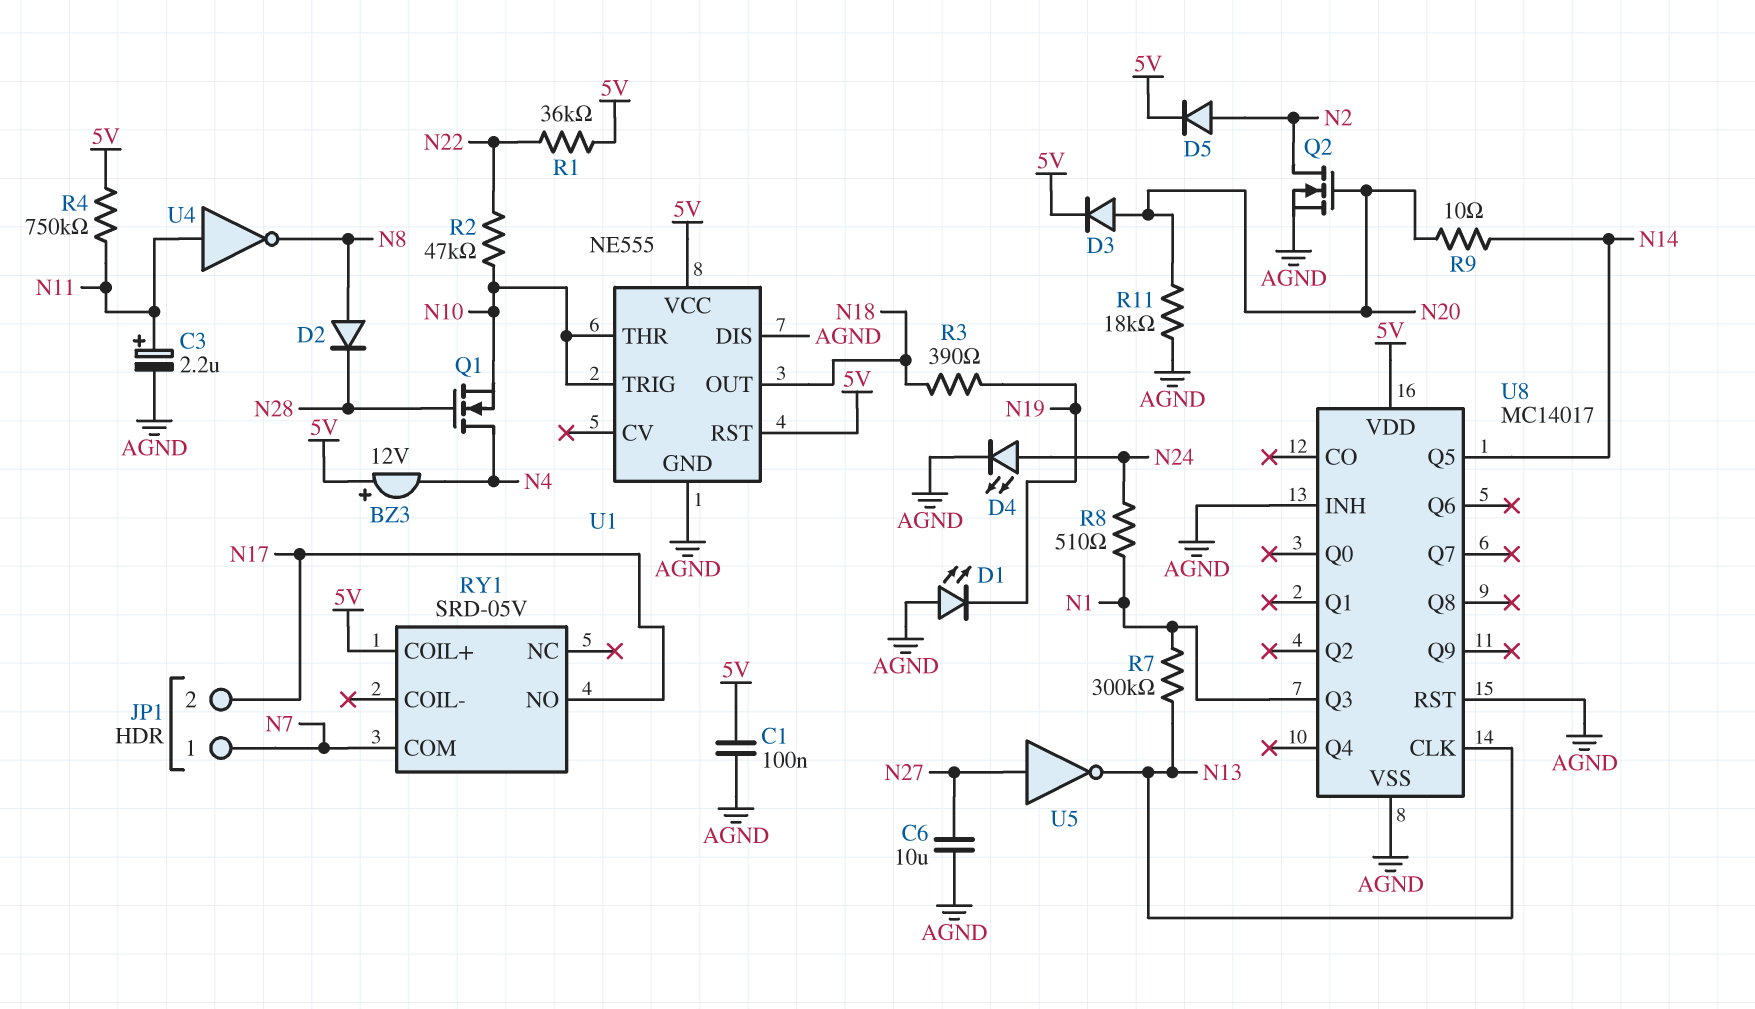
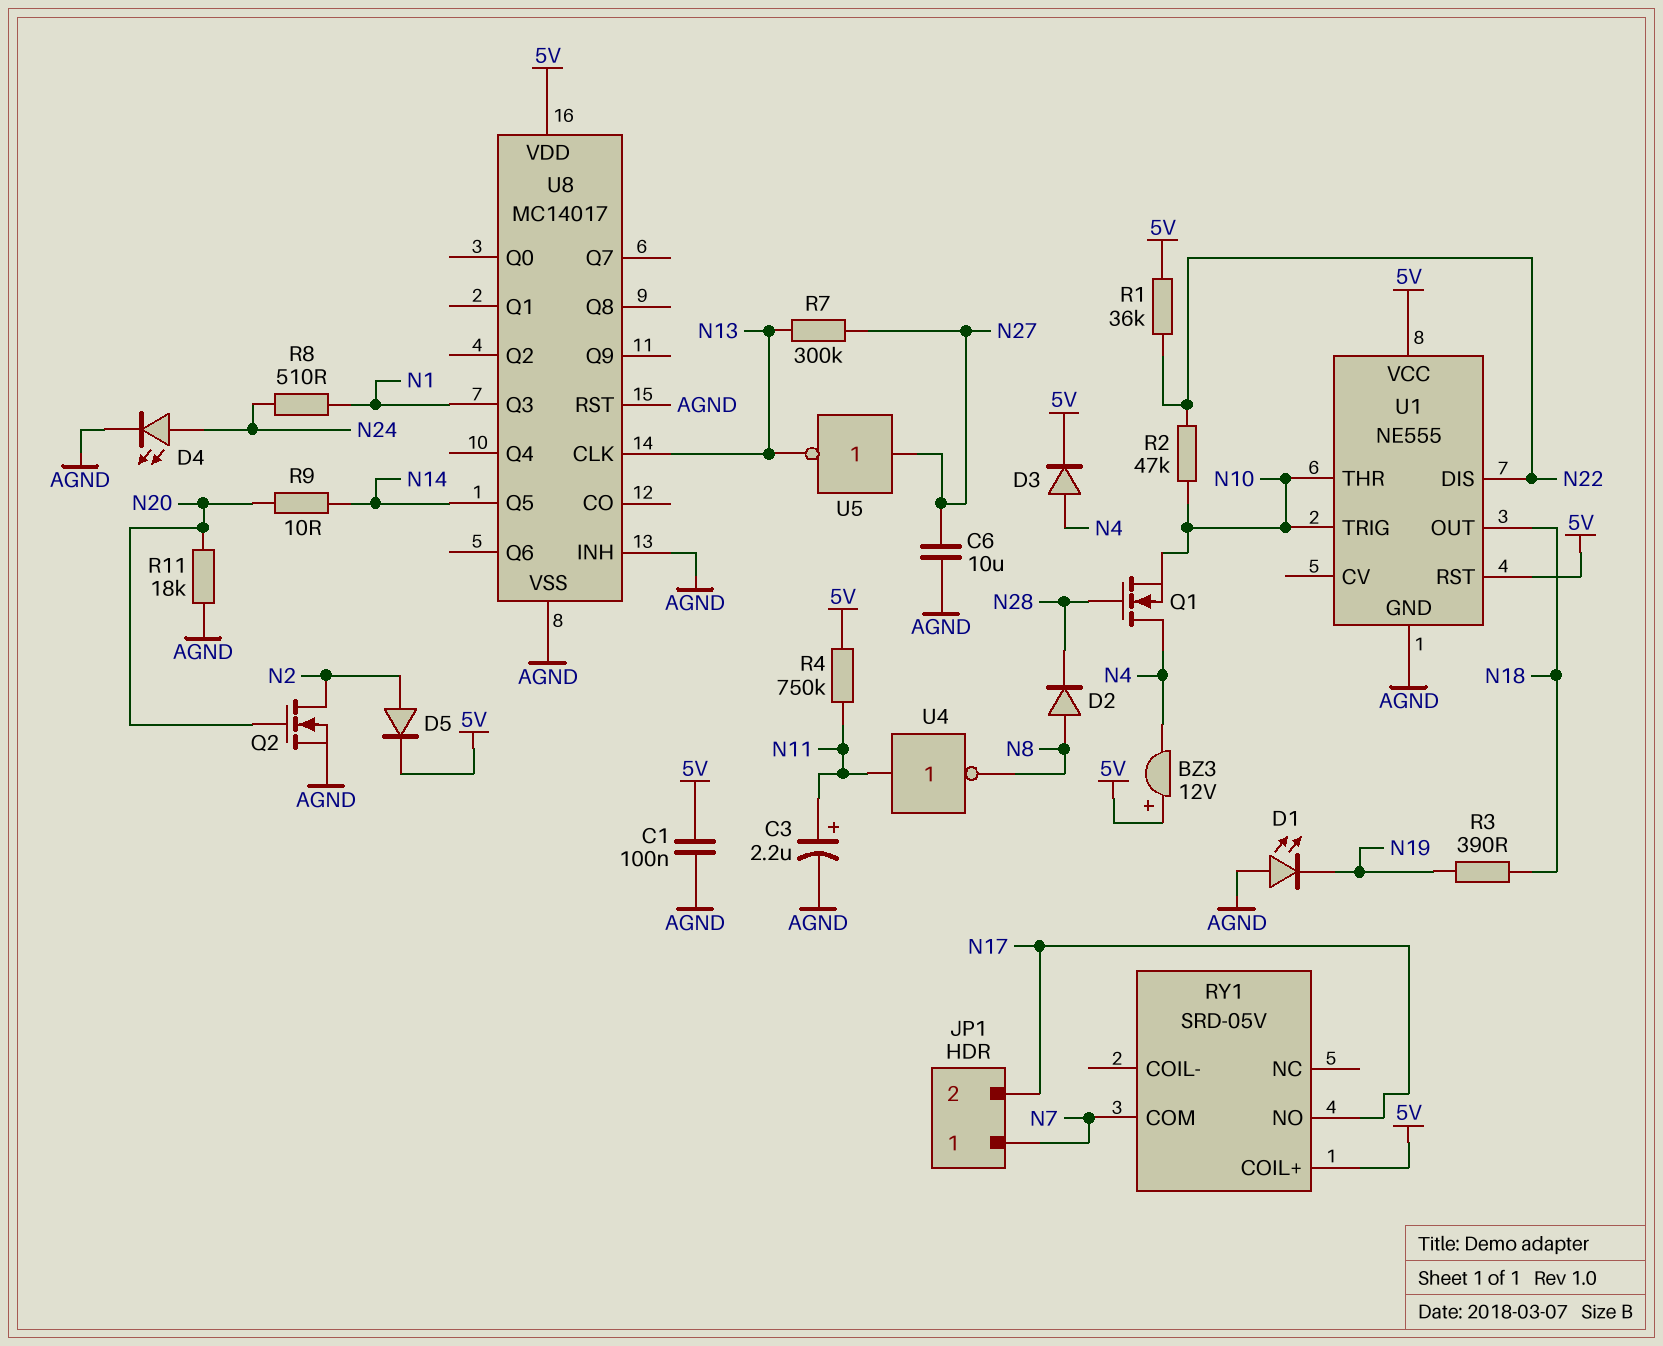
D3: diode (A N20, K 5V) -> diode (A N4, K 5V)
R7: 300k (N1, N13) -> 300k (N13, N27)
U1 pin DIS: AGND -> N22

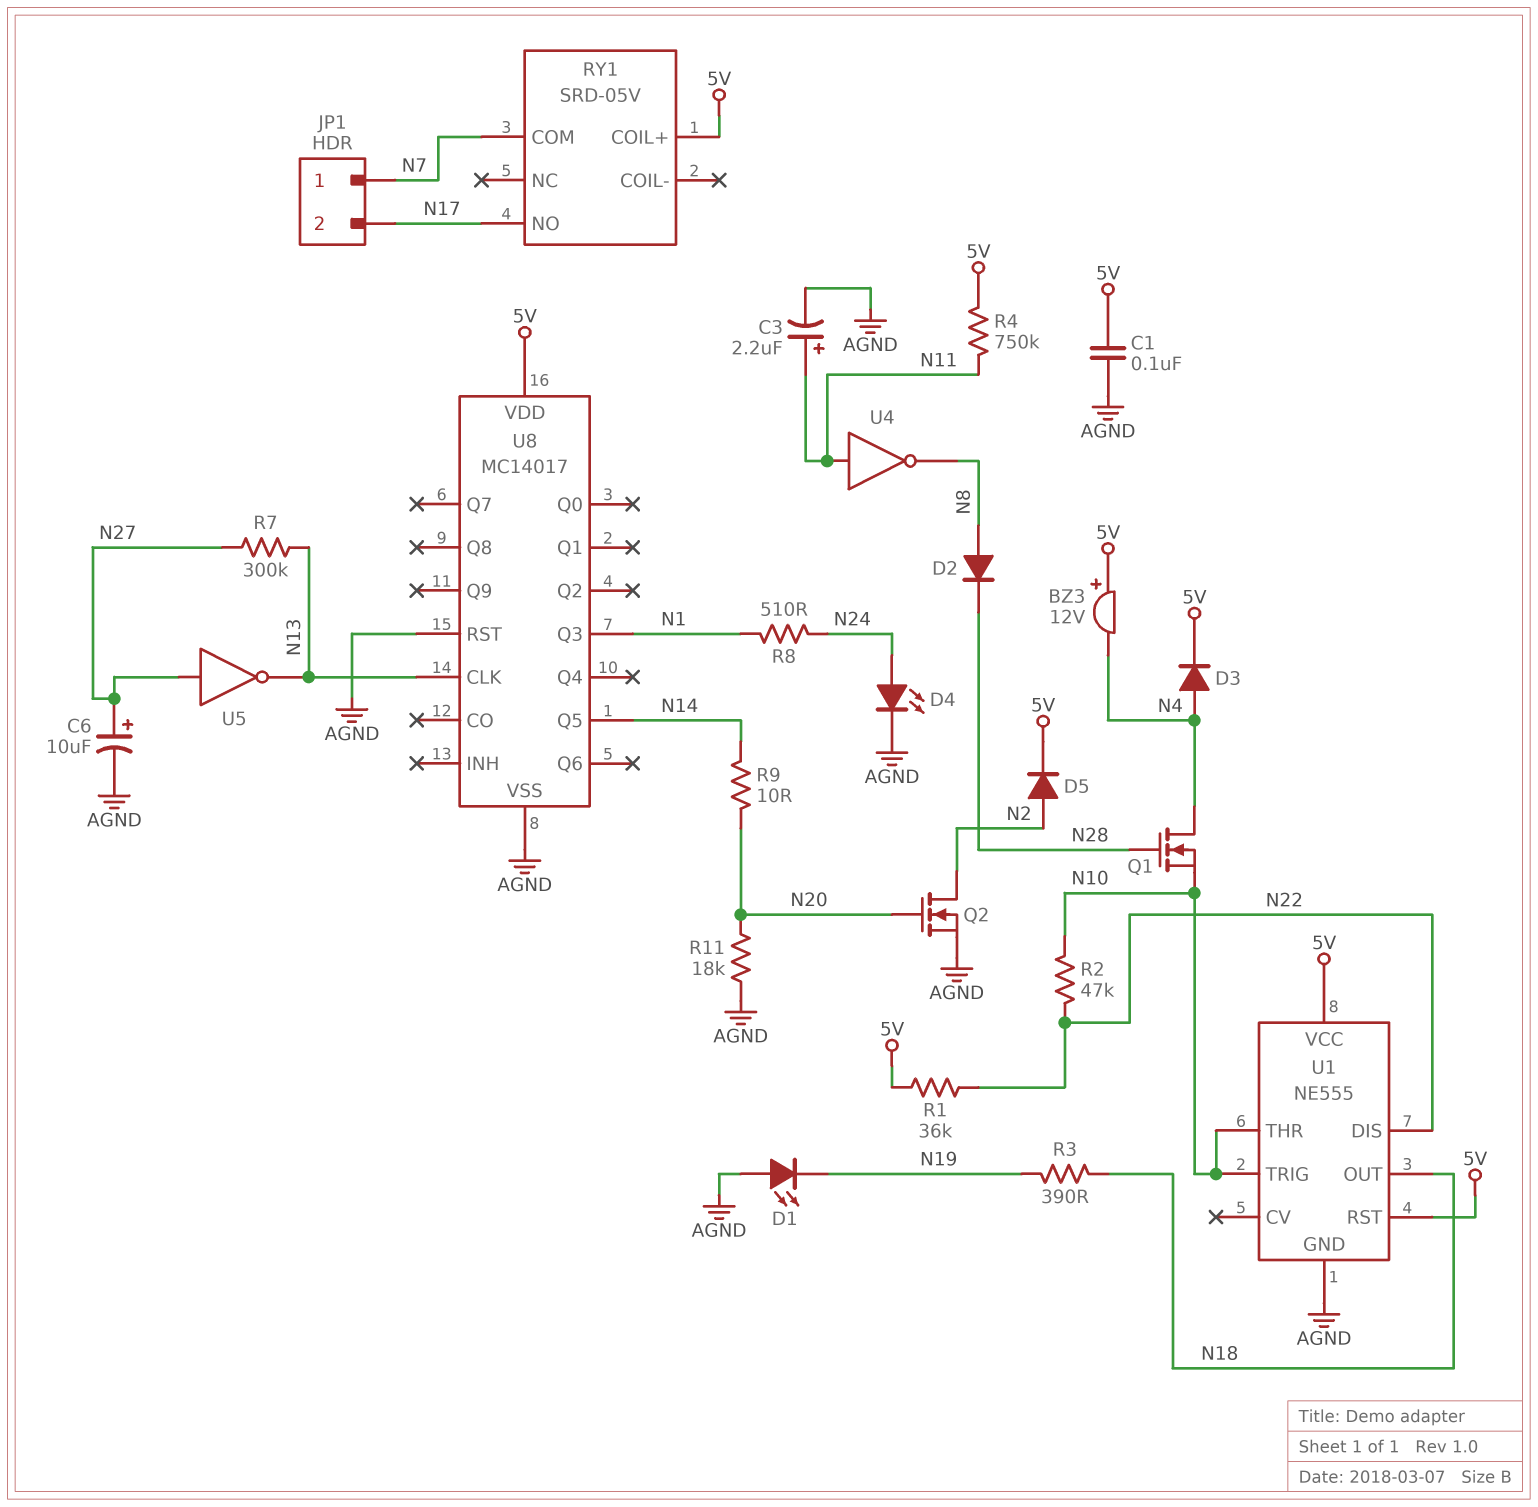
C6: 10uF (AGND, N27) -> 10uF (plus N27, minus AGND)
U8 pin INH: AGND -> none

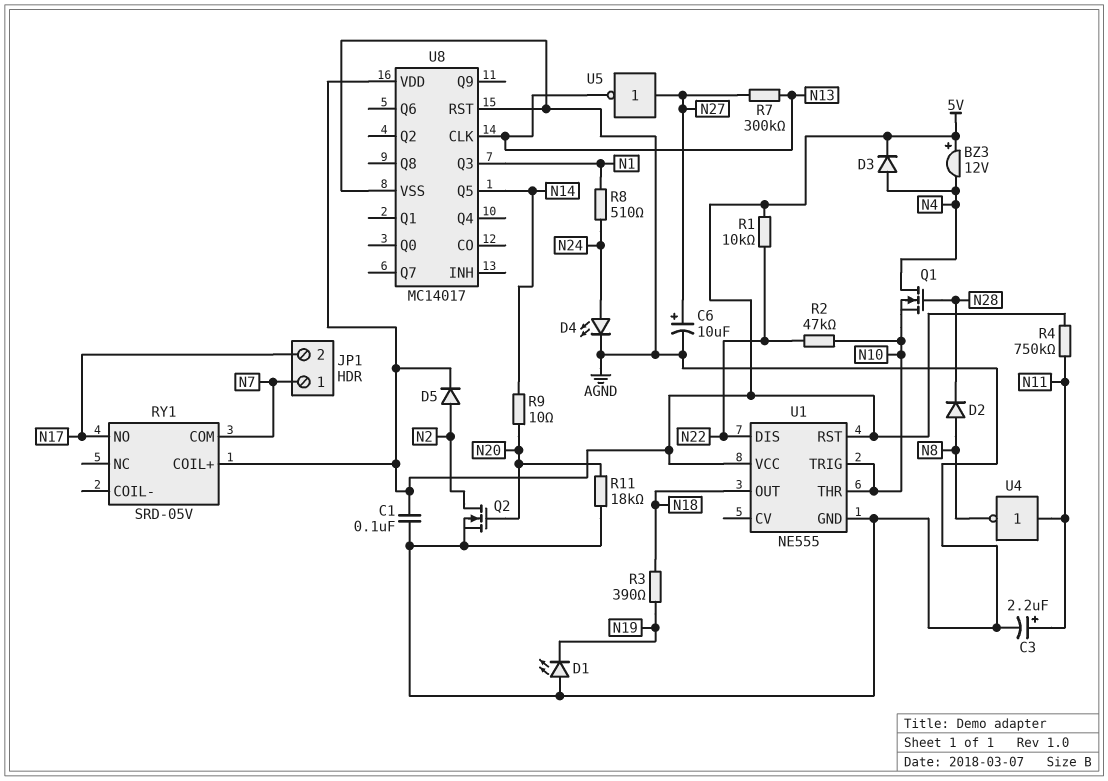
R1: 36k (5V, N22) -> 10k (5V, N22)

